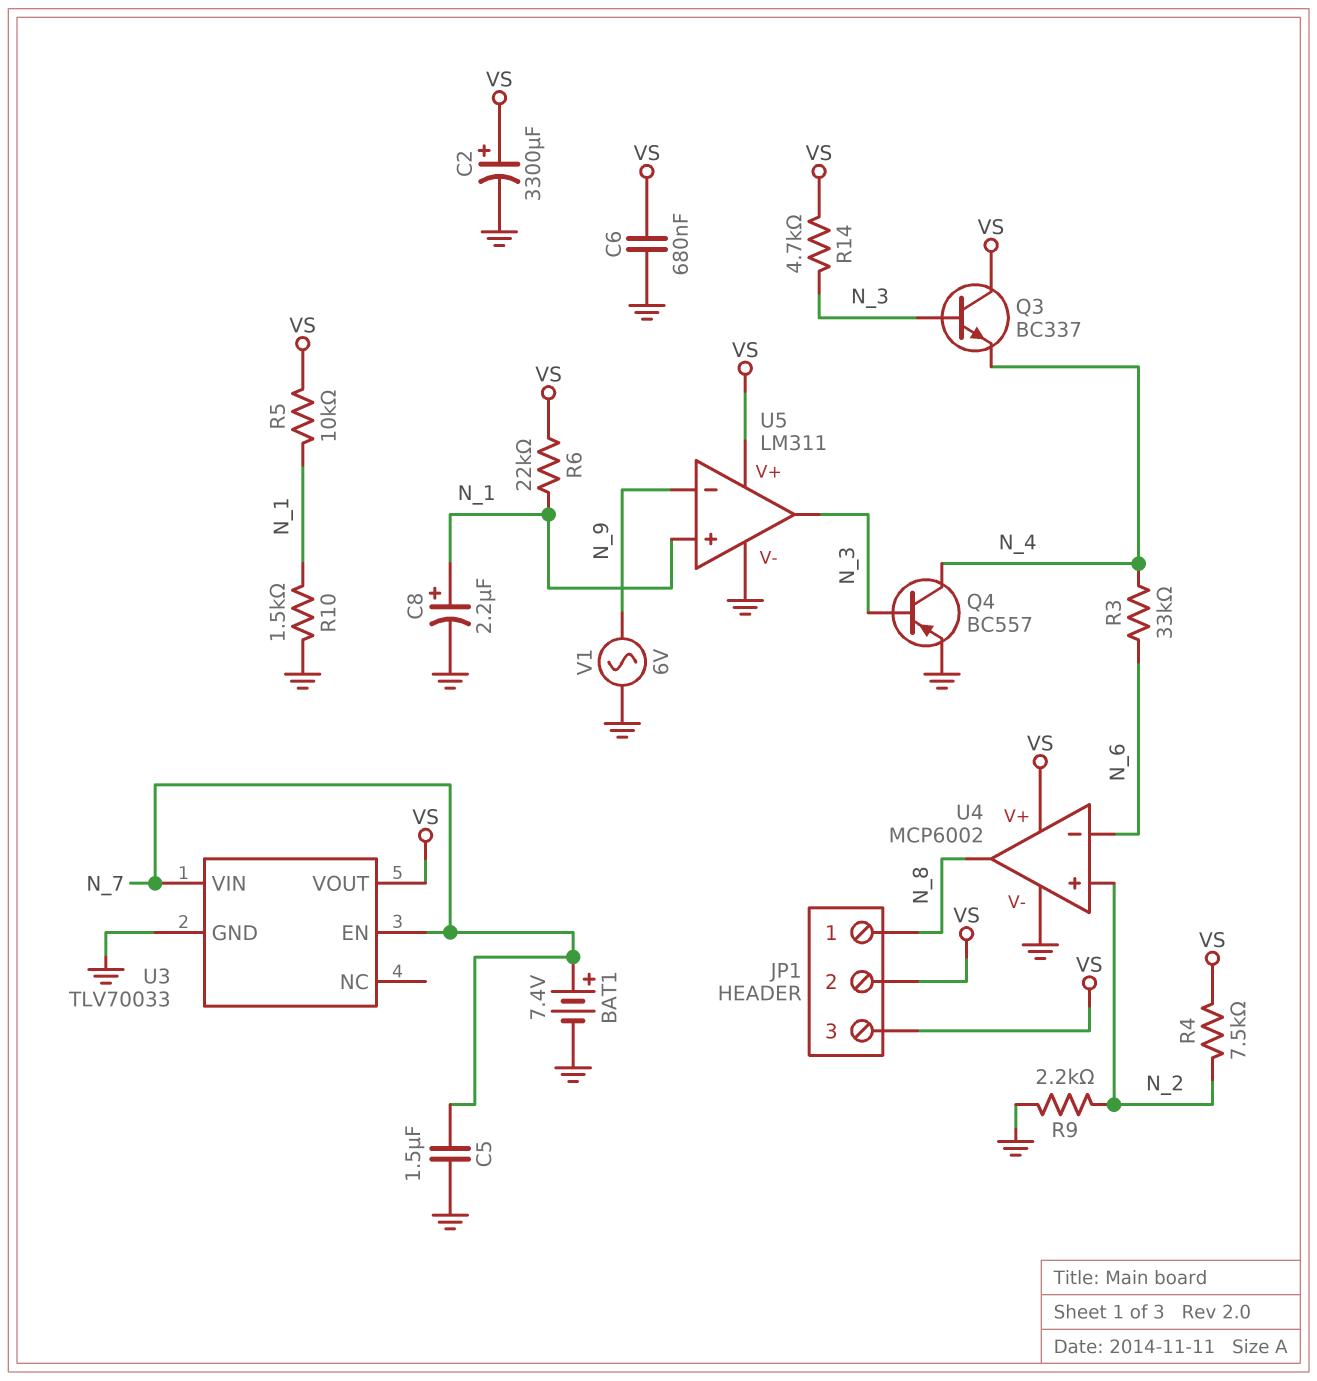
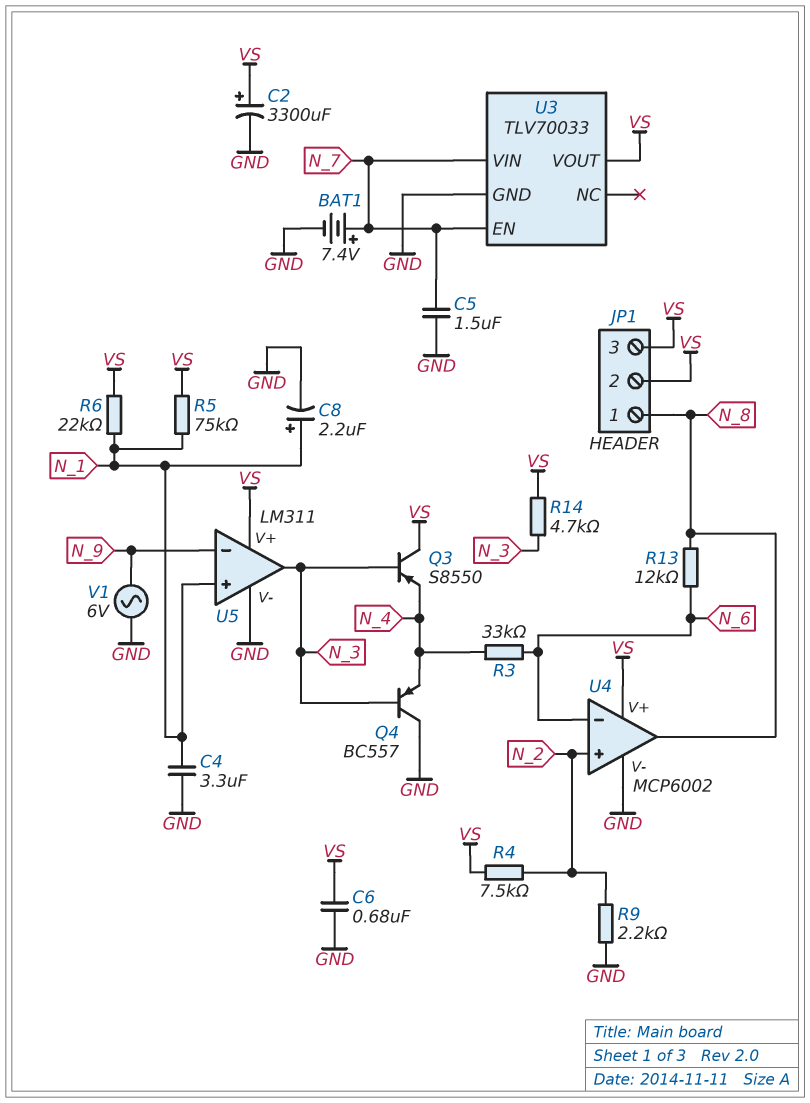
C4: none -> 3.3uF (GND, N_1)
Q3: NPN BC337 (B N_3, C VS, E N_4) -> PNP S8550 (B N_3, C VS, E N_4)
Q4: PNP BC557 (B N_3, C N_4, E GND) -> PNP BC557 (B N_3, C GND, E N_4)
R5: 10k (N_1, VS) -> 75k (N_1, VS)
R10: 1.5k (GND, N_1) -> none
R13: none -> 12k (N_6, N_8)

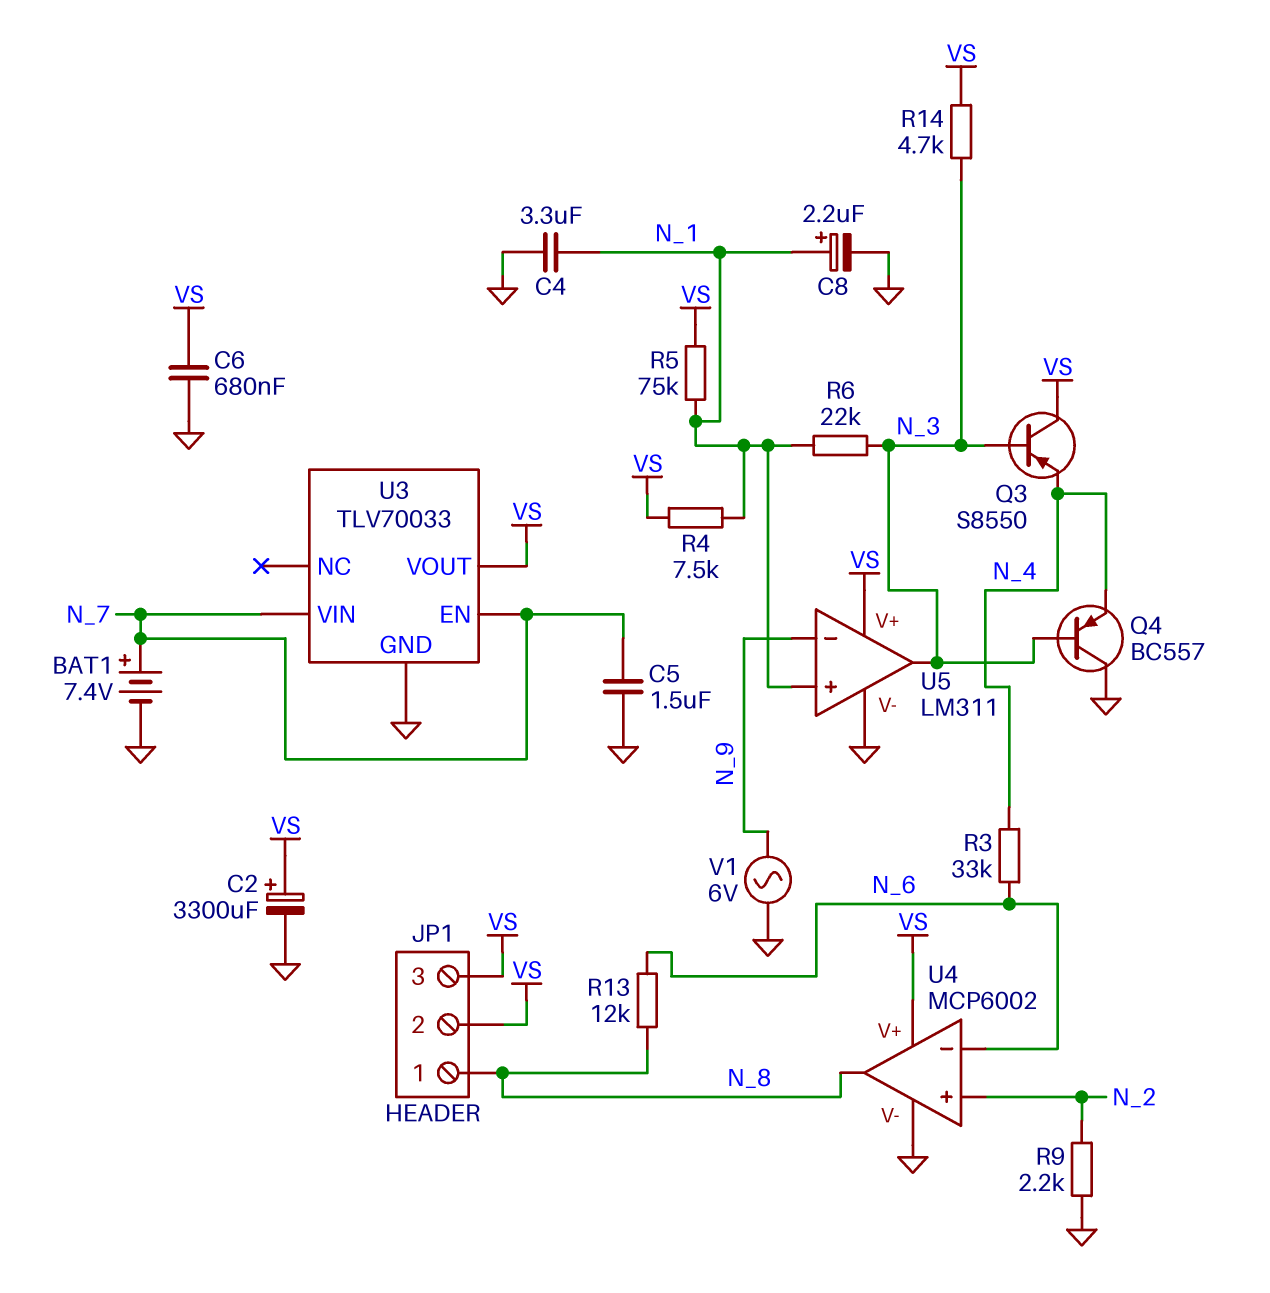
R4: 7.5k (N_2, VS) -> 7.5k (N_1, VS)
R6: 22k (N_1, VS) -> 22k (N_1, N_3)

